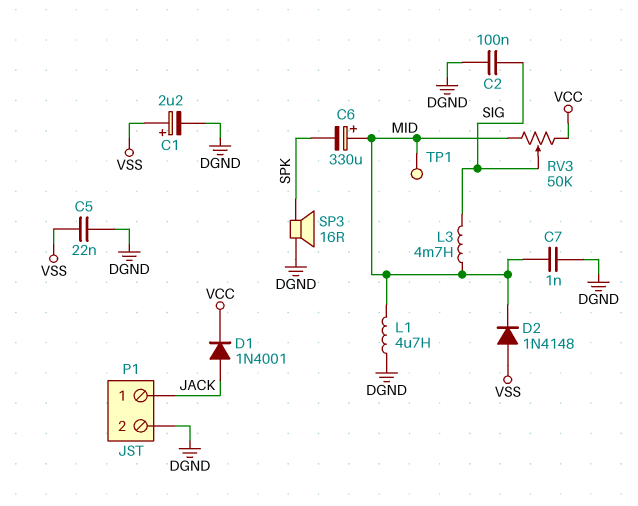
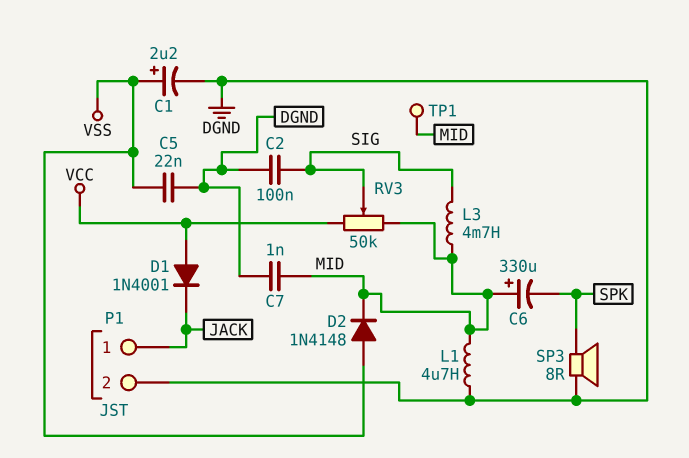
D1: diode 1N4001 (A JACK, K VCC) -> diode 1N4001 (A VCC, K JACK)
SP3: speaker 16R (DGND, SPK) -> speaker 8R (DGND, SPK)

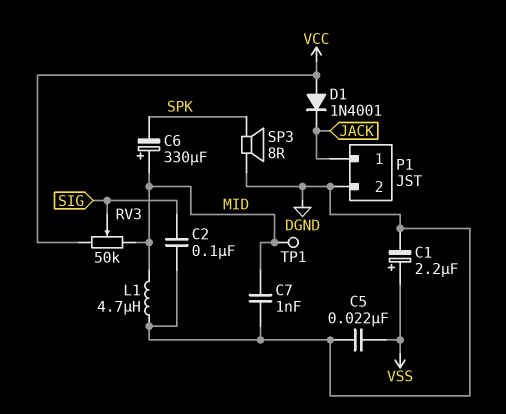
D2: diode 1N4148 (A VSS, K MID) -> none
L3: 4.7mH (MID, SIG) -> none

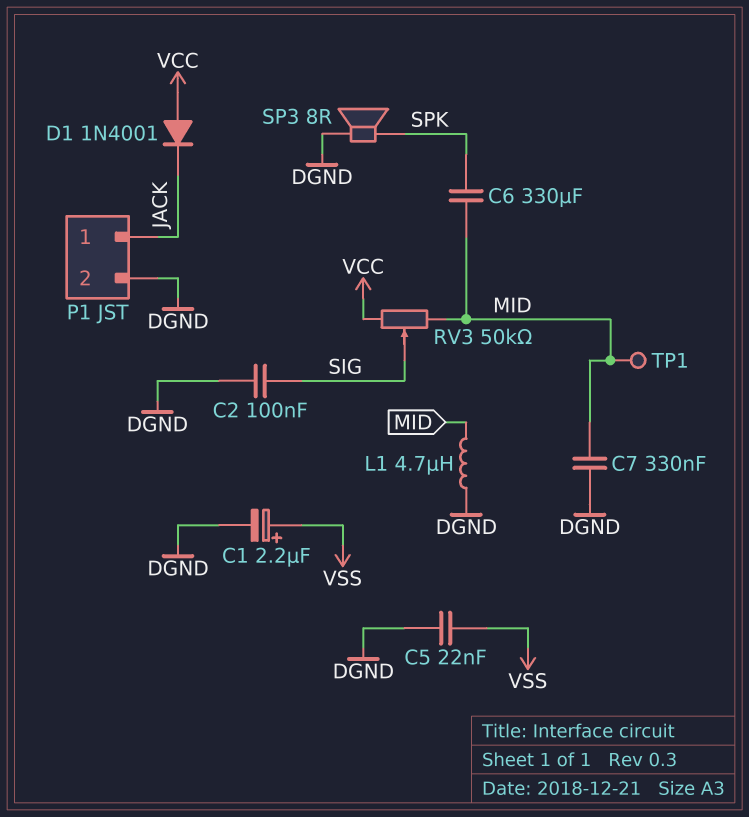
C6: 330uF (plus MID, minus SPK) -> 330uF (MID, SPK)
C7: 1nF (DGND, MID) -> 330nF (DGND, MID)

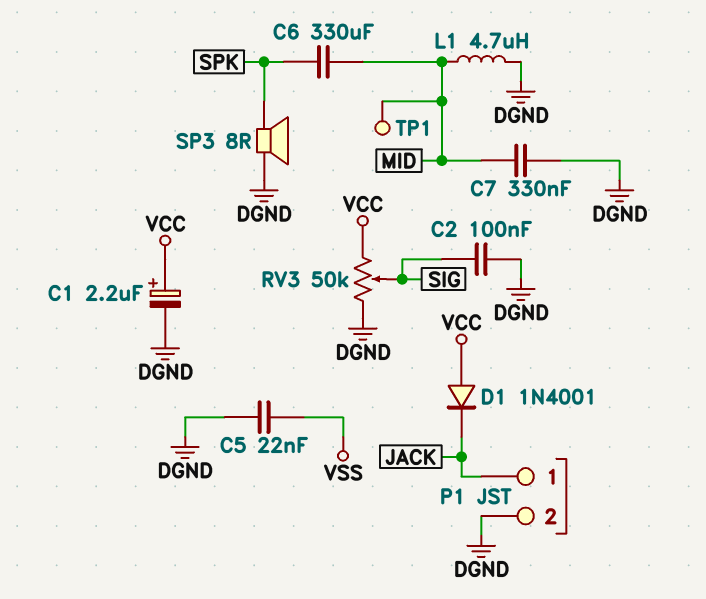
C1: 2.2uF (plus VSS, minus DGND) -> 2.2uF (plus VCC, minus DGND)
RV3: 50k (MID, VCC, wiper SIG) -> 50k (DGND, VCC, wiper SIG)

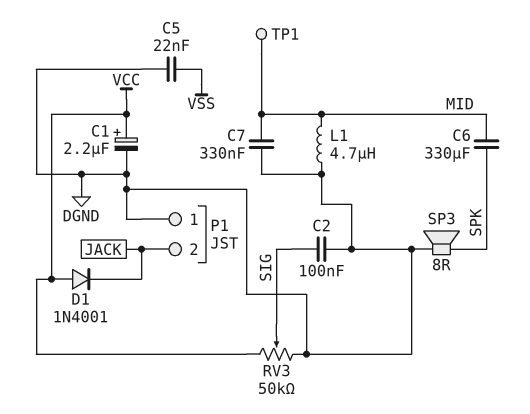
P1 pin 1: JACK -> DGND
P1 pin 2: DGND -> JACK

